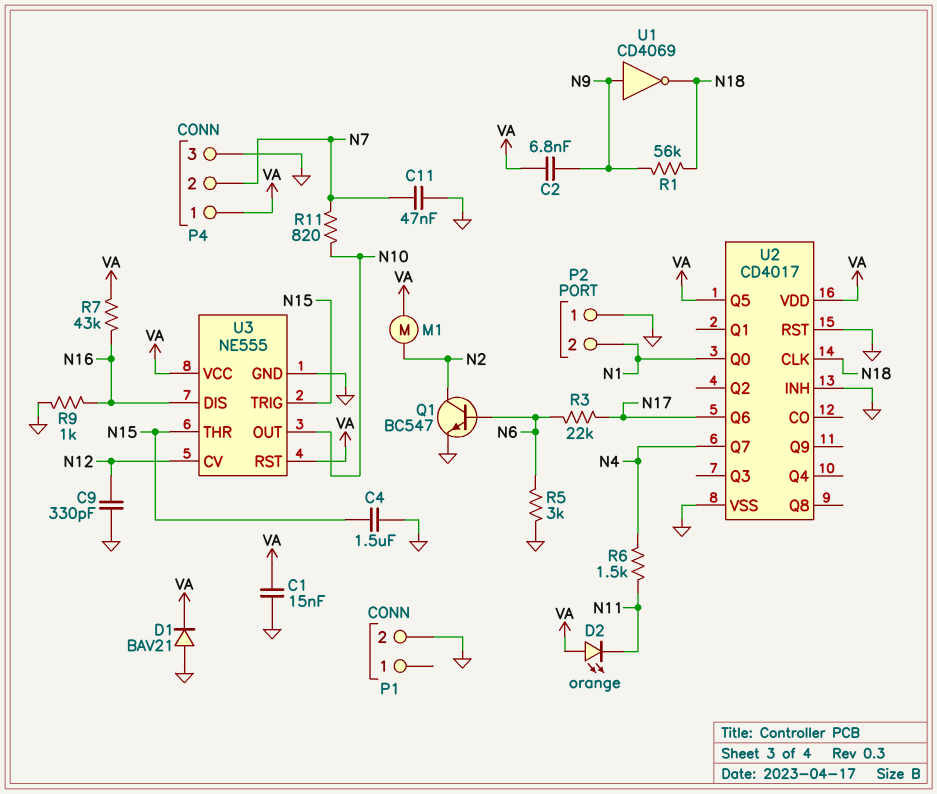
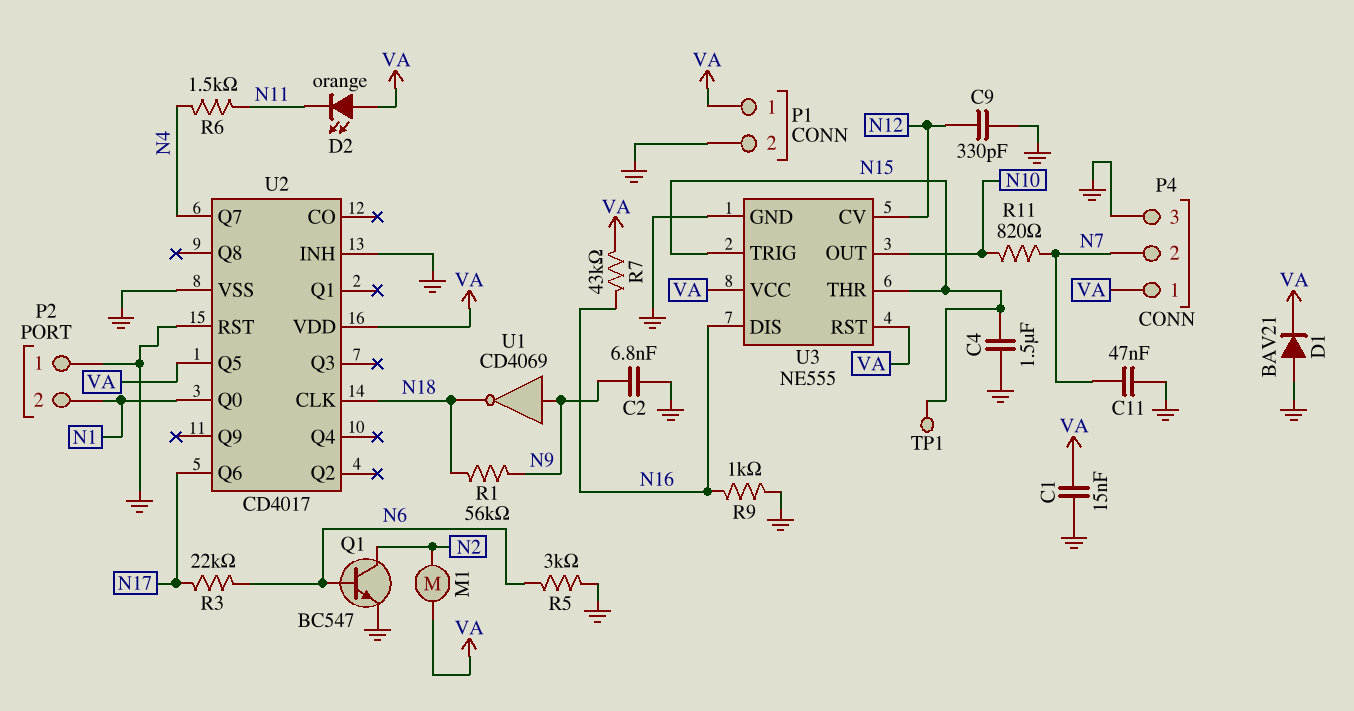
C2: 6.8nF (N9, VA) -> 6.8nF (GND, N9)
P1 pin 1: none -> VA
TP1: none -> test point (N15)

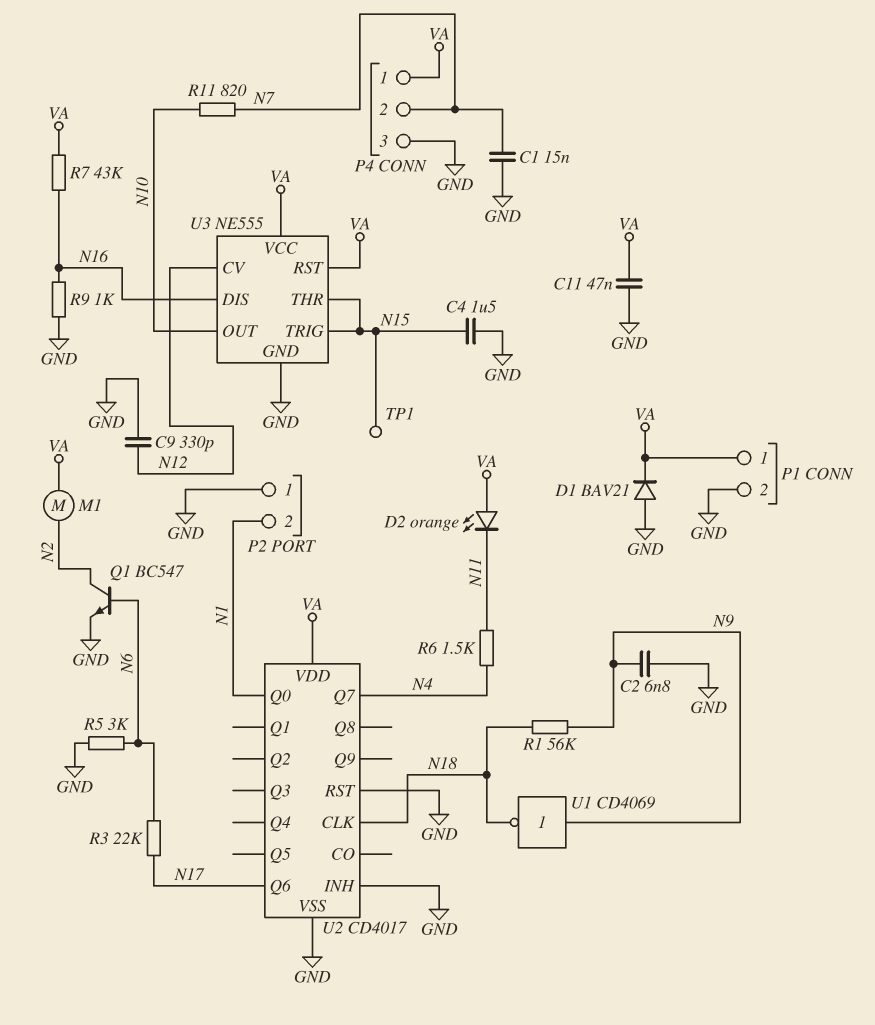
C1: 15nF (GND, VA) -> 15nF (GND, N7)
C11: 47nF (GND, N7) -> 47nF (GND, VA)
U2 pin Q5: VA -> none

